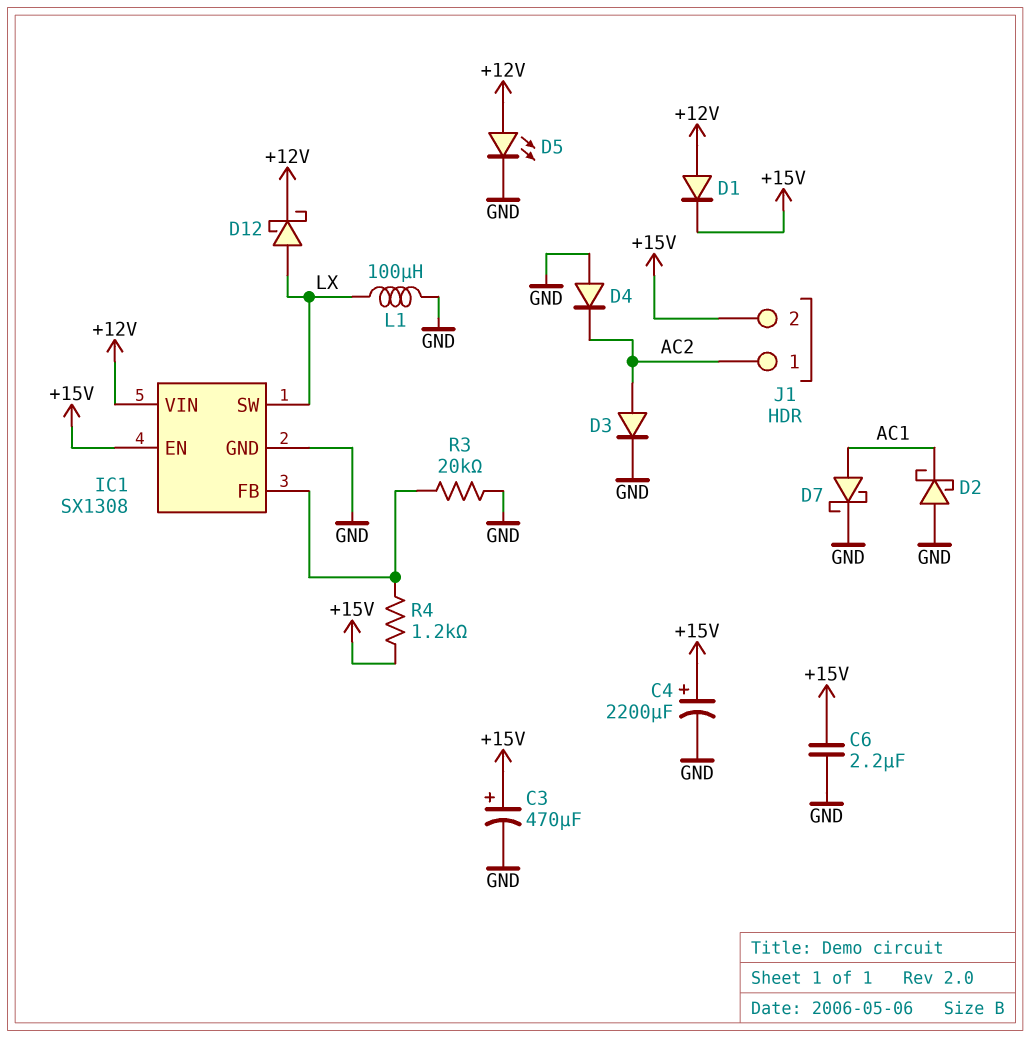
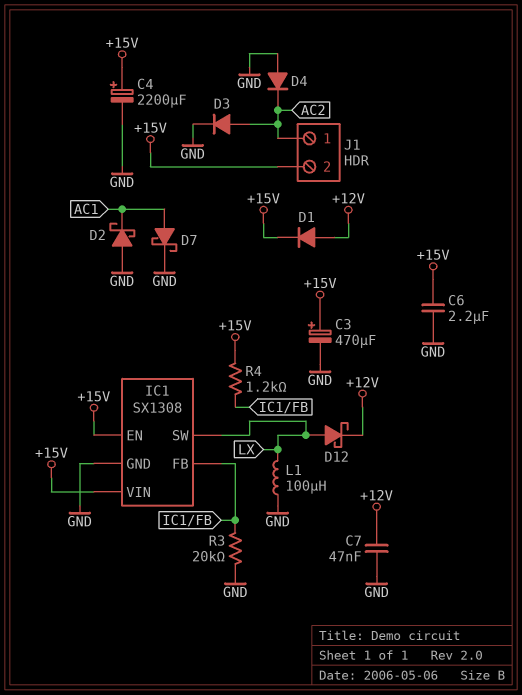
C7: none -> 47nF (+12V, GND)
D5: LED (A +12V, K GND) -> none
IC1 pin VIN: +12V -> +15V

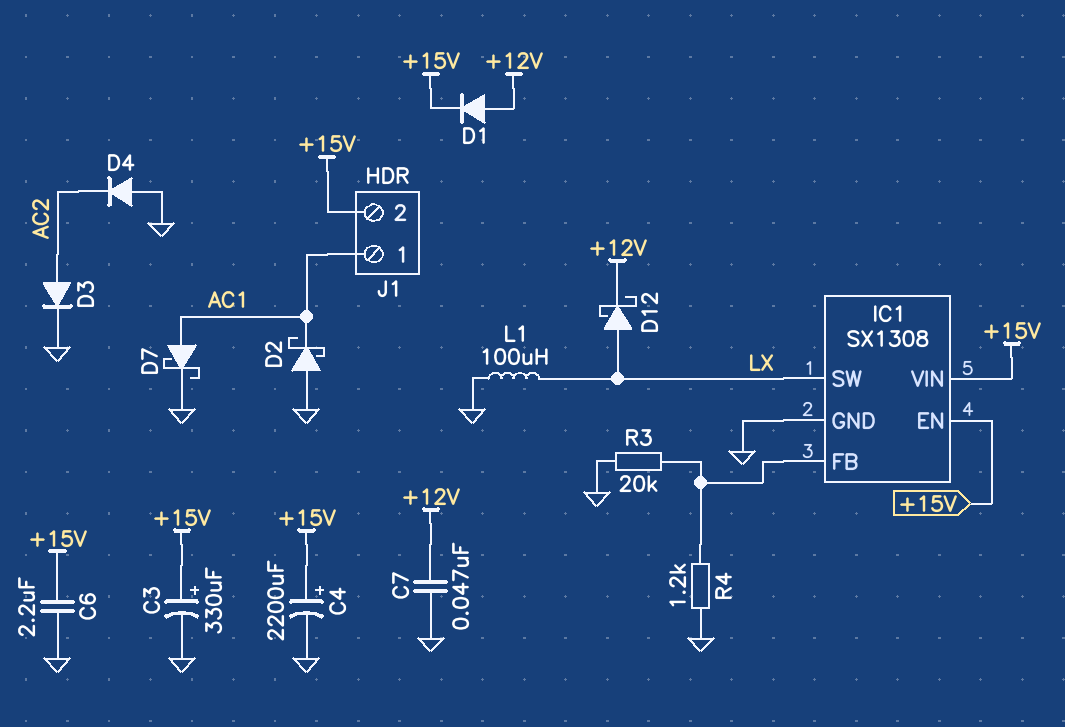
C3: 470uF (plus +15V, minus GND) -> 330uF (plus +15V, minus GND)
J1 pin 1: AC2 -> AC1
R4: 1.2k (+15V, IC1/FB) -> 1.2k (GND, IC1/FB)

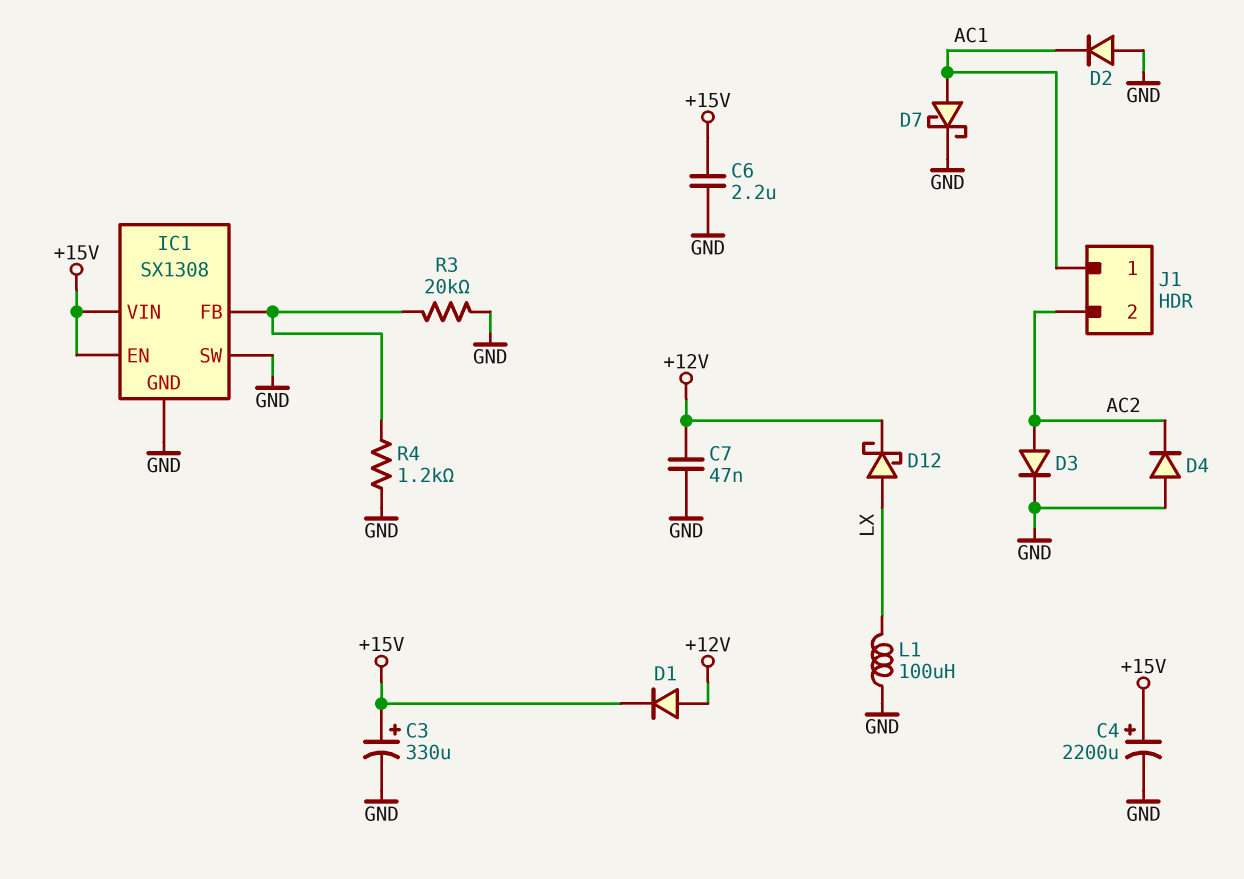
D2: schottky (A GND, K AC1) -> diode (A GND, K AC1)
IC1 pin SW: LX -> GND
J1 pin 2: +15V -> AC2

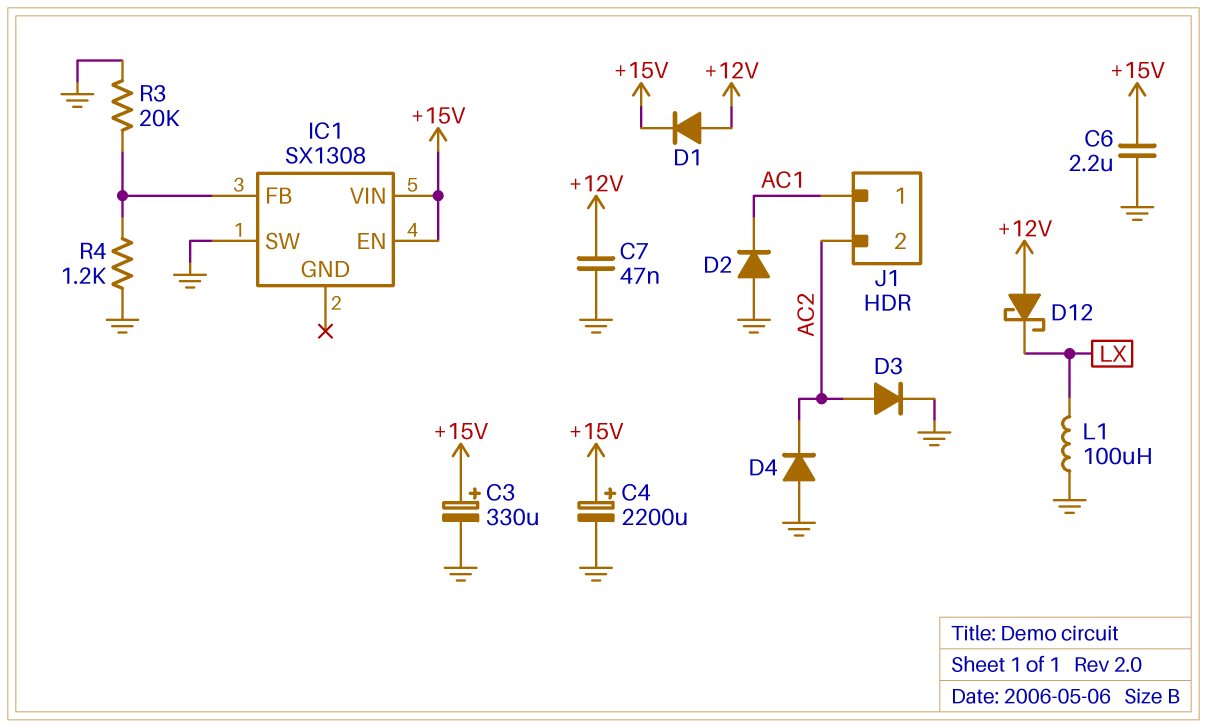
D7: schottky (A AC1, K GND) -> none
D12: schottky (A LX, K +12V) -> schottky (A +12V, K LX)
IC1 pin GND: GND -> none

